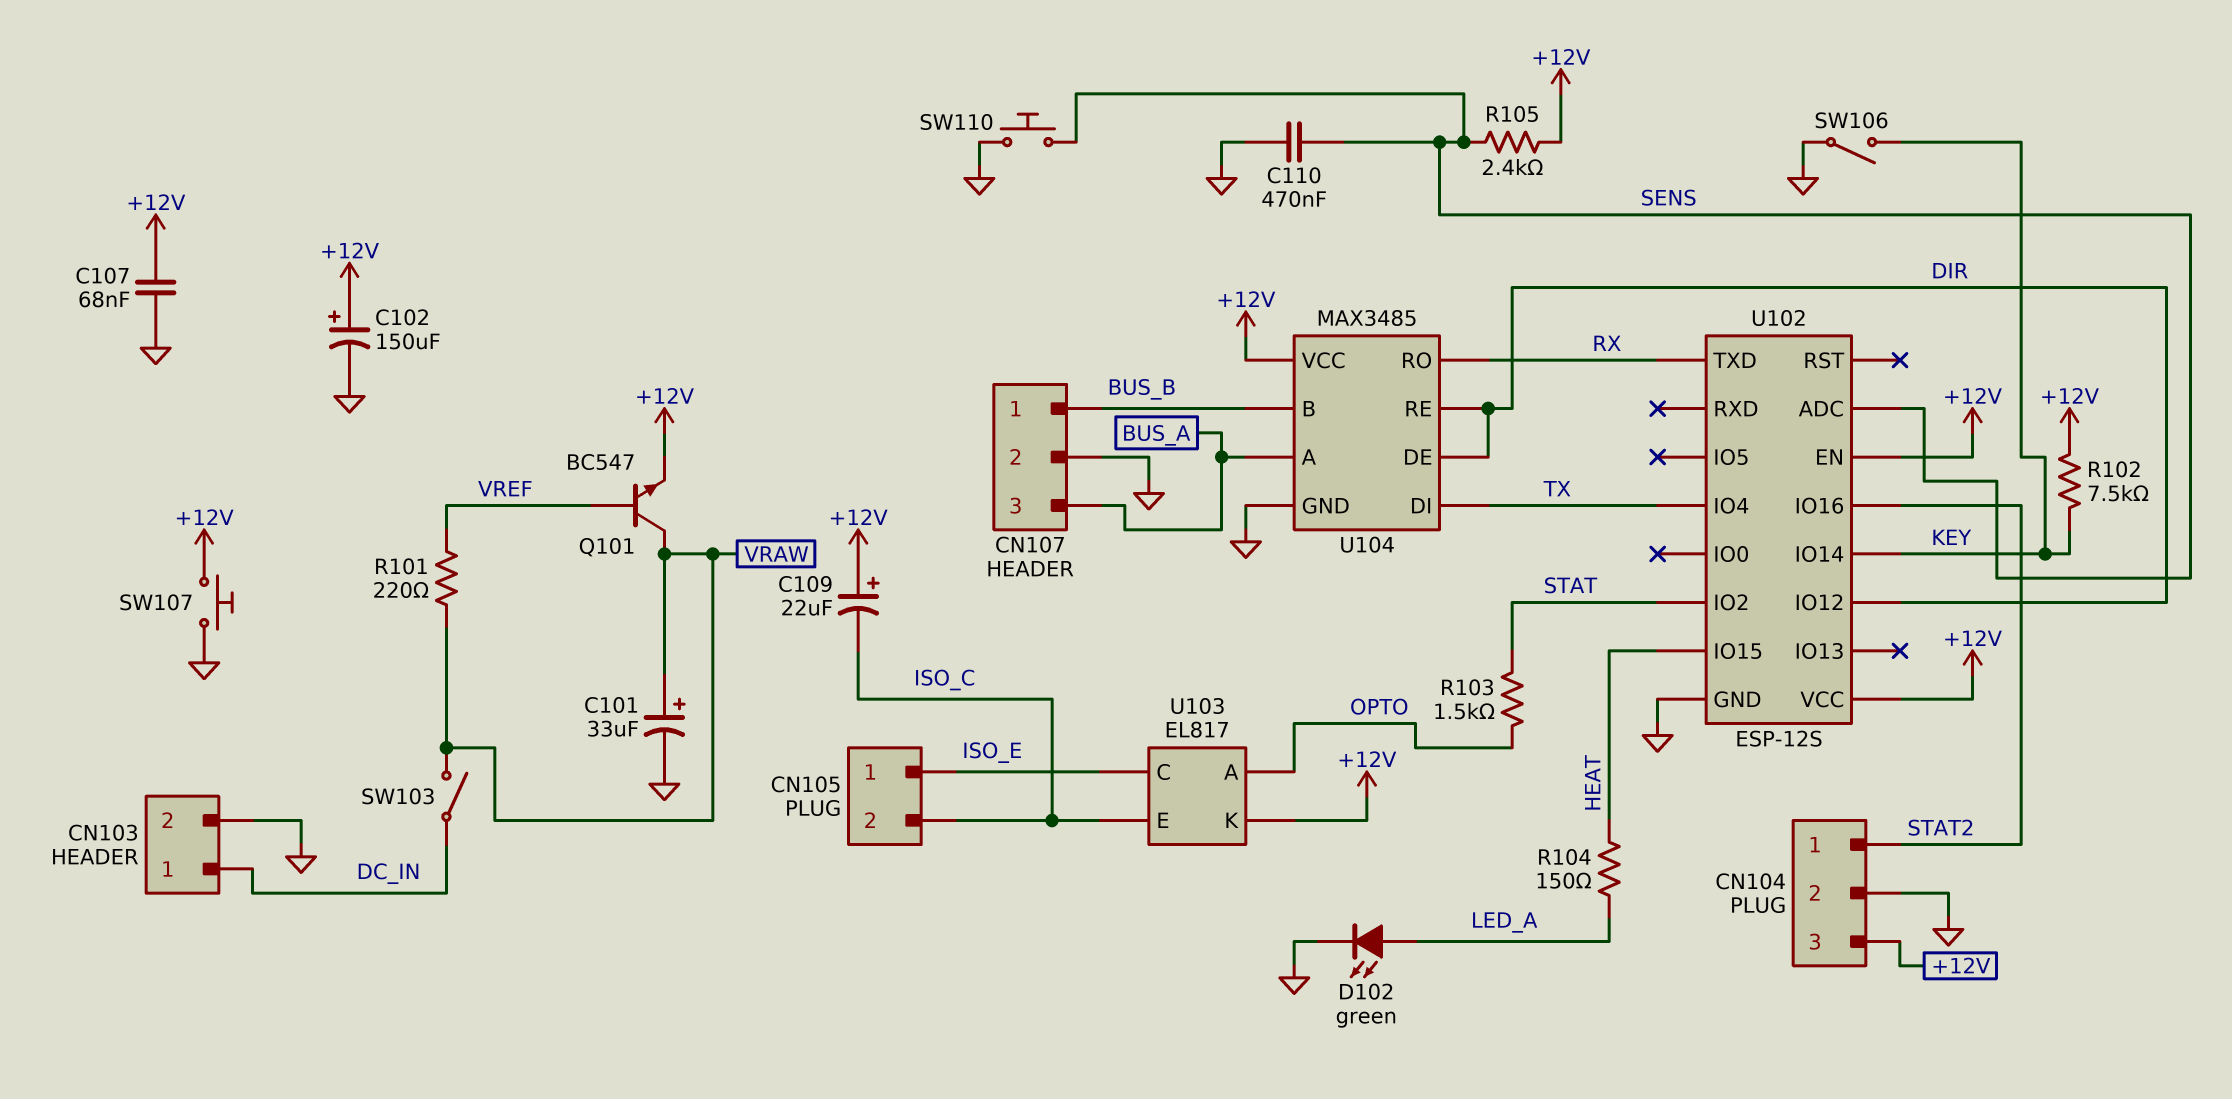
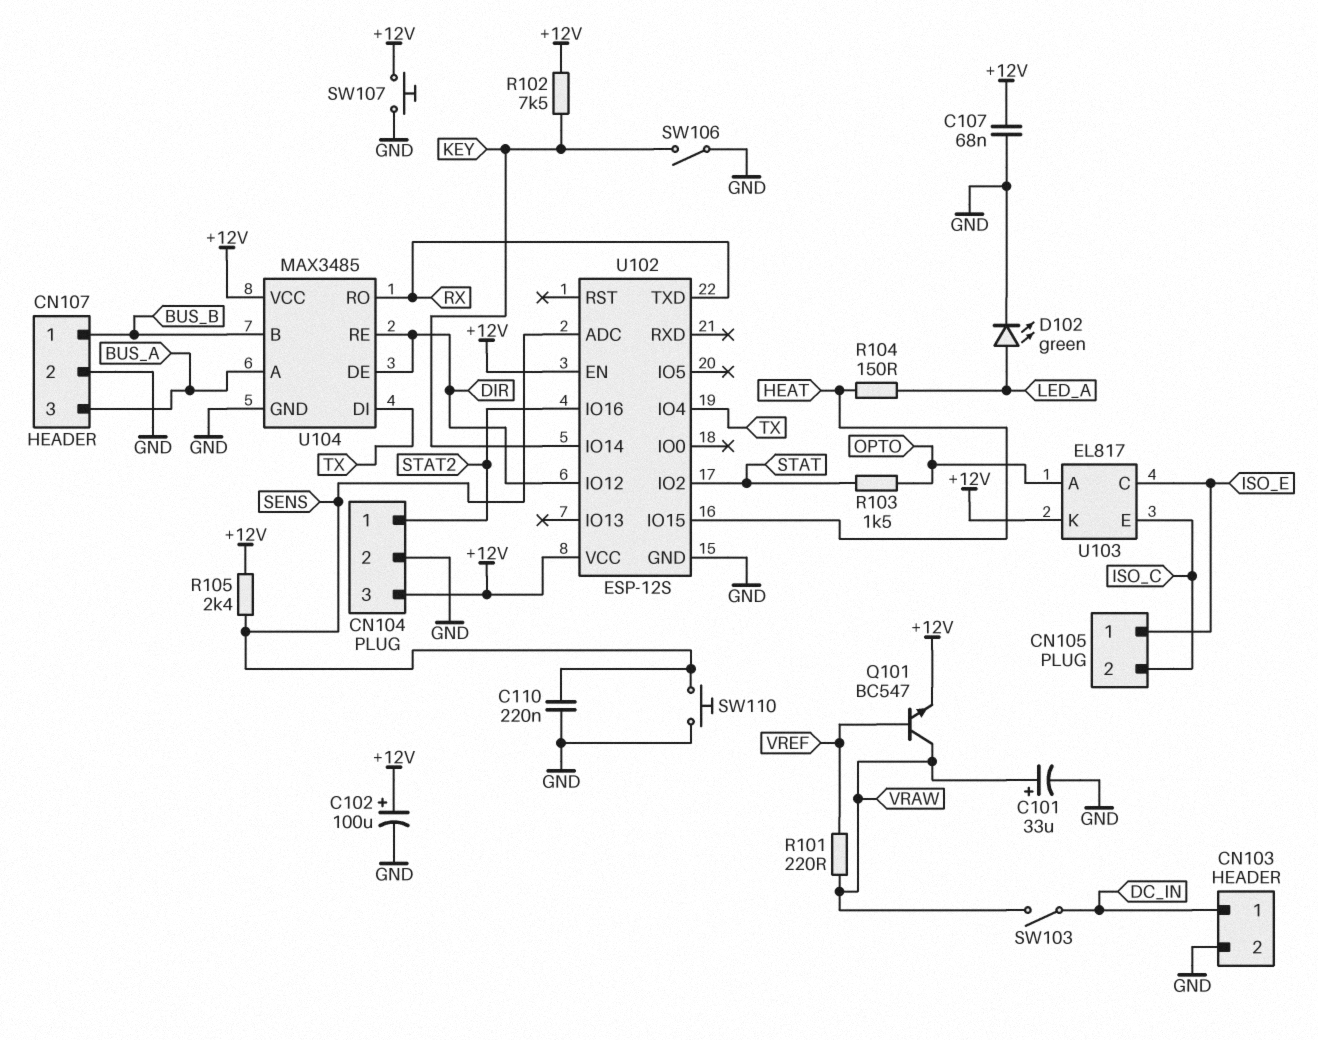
C102: 150uF (plus +12V, minus GND) -> 100uF (plus +12V, minus GND)
C109: 22uF (plus +12V, minus ISO_C) -> none
C110: 470nF (GND, SENS) -> 220nF (GND, SENS)

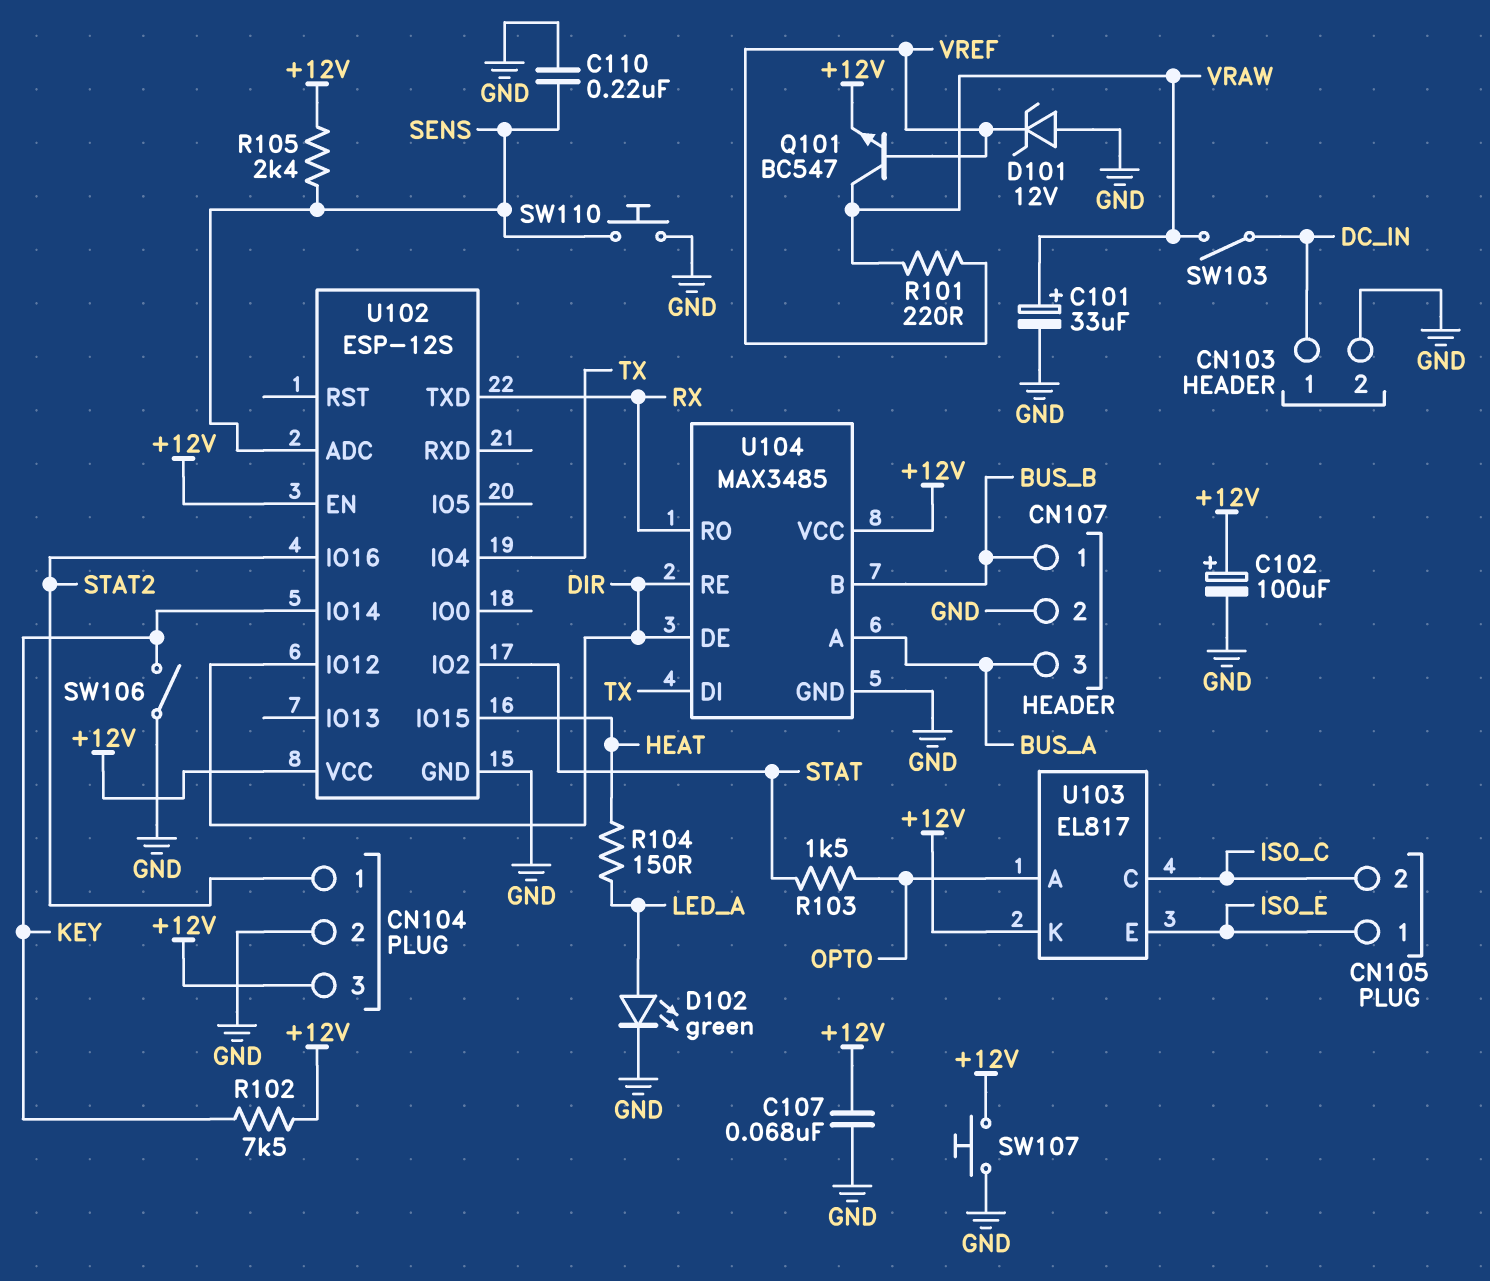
D101: none -> zener 12V (A GND, K VREF)
U103 pin C: ISO_E -> ISO_C
U103 pin E: ISO_C -> ISO_E

